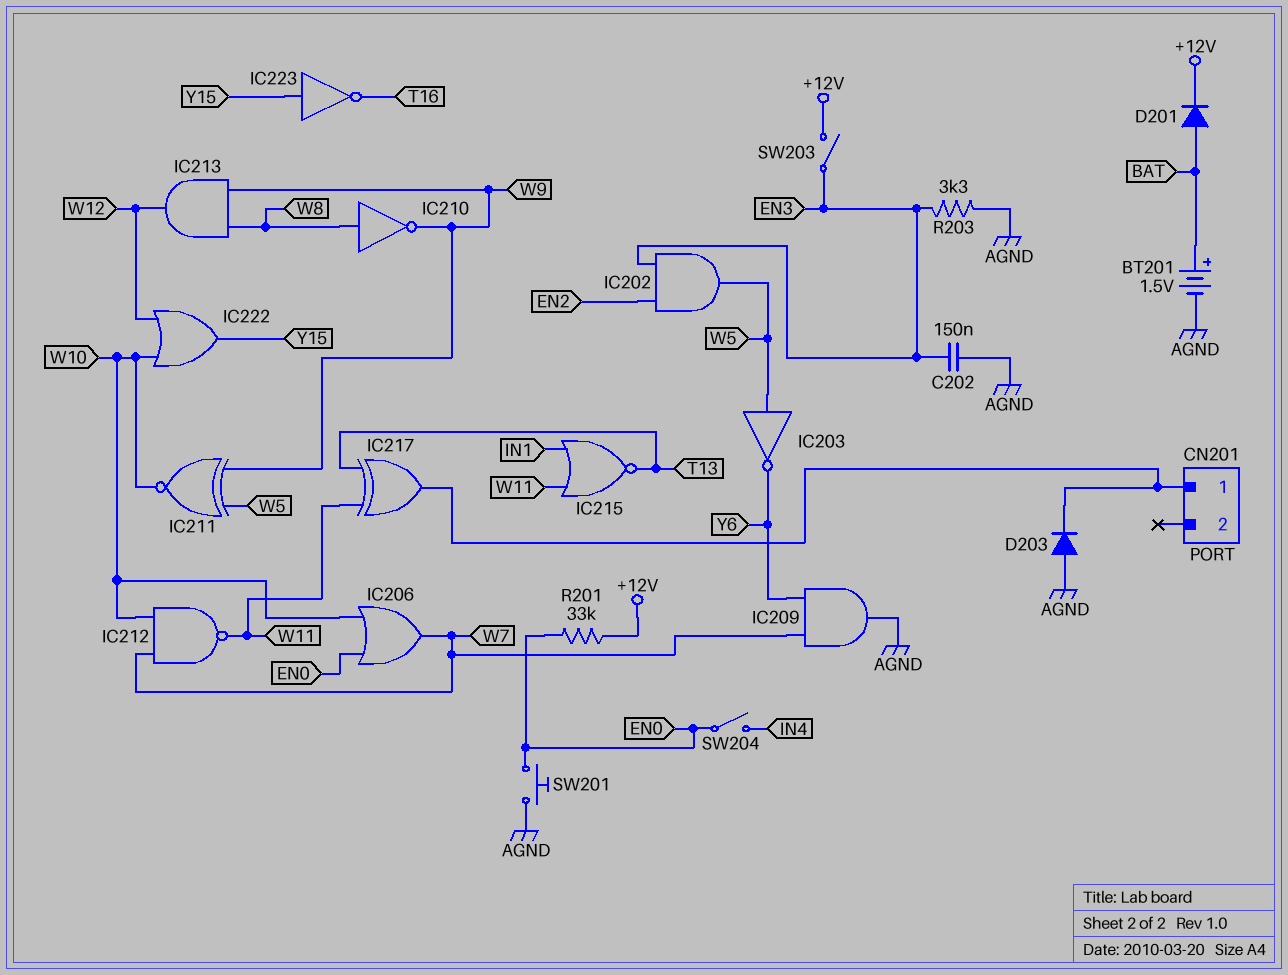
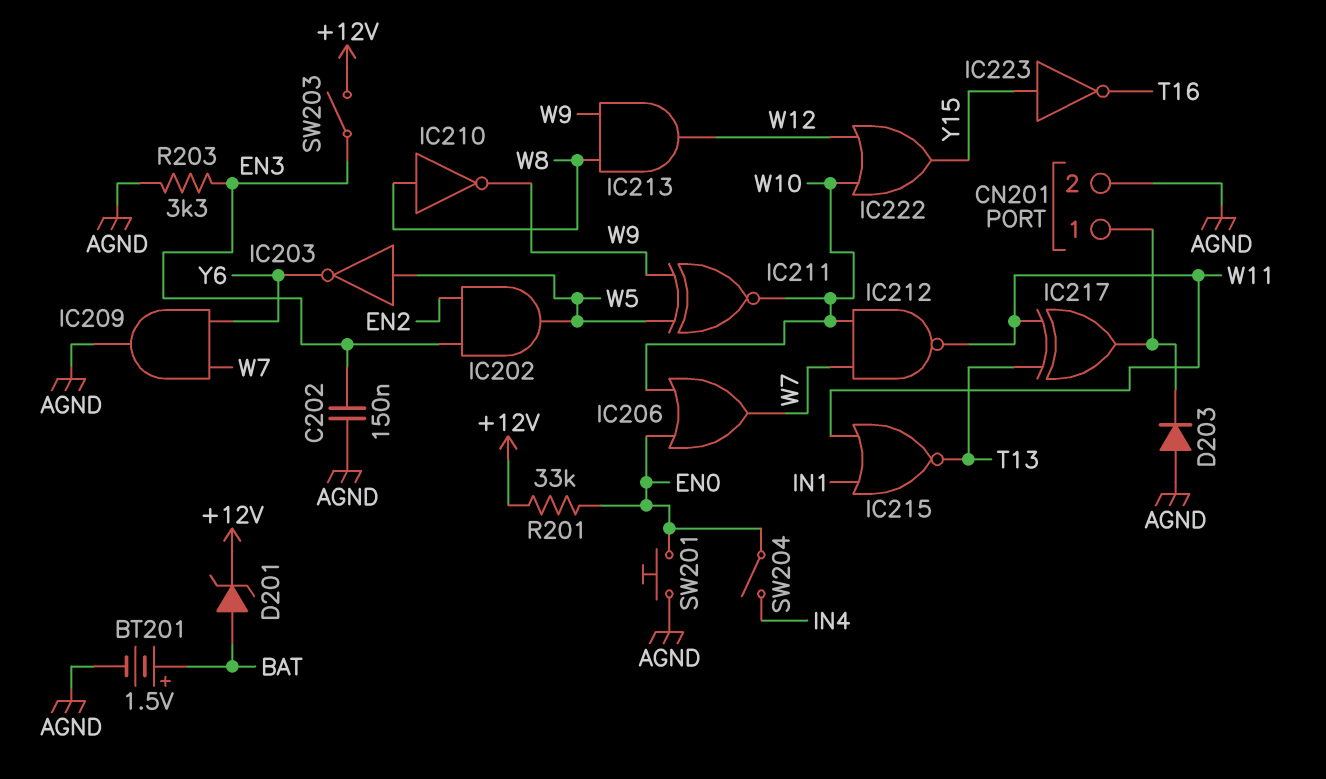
CN201 pin 2: none -> AGND
D201: diode (A BAT, K +12V) -> zener (A BAT, K +12V)

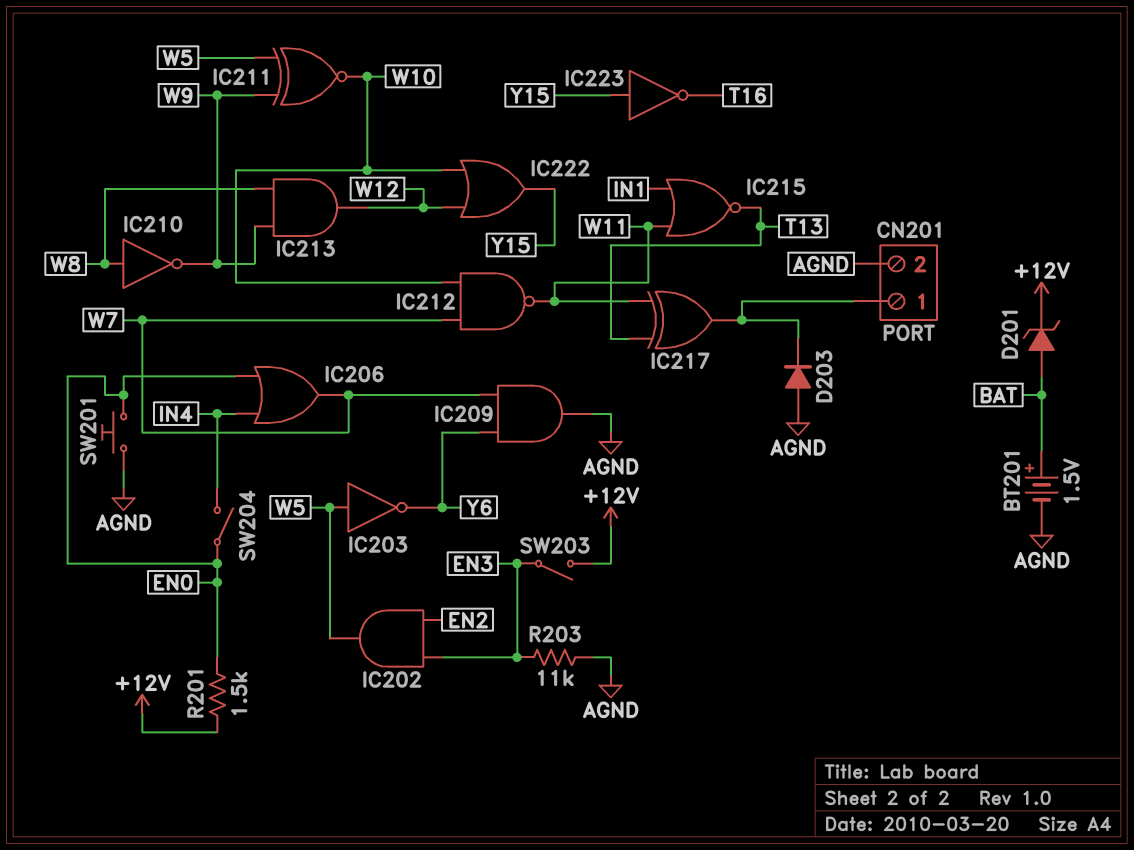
C202: 150nF (AGND, EN3) -> none
IC206: OR (in EN0, in W10, out W7) -> OR (in EN0, in IN4, out W7)
R201: 33k (+12V, EN0) -> 1.5k (+12V, EN0)
R203: 3.3k (AGND, EN3) -> 11k (AGND, EN3)

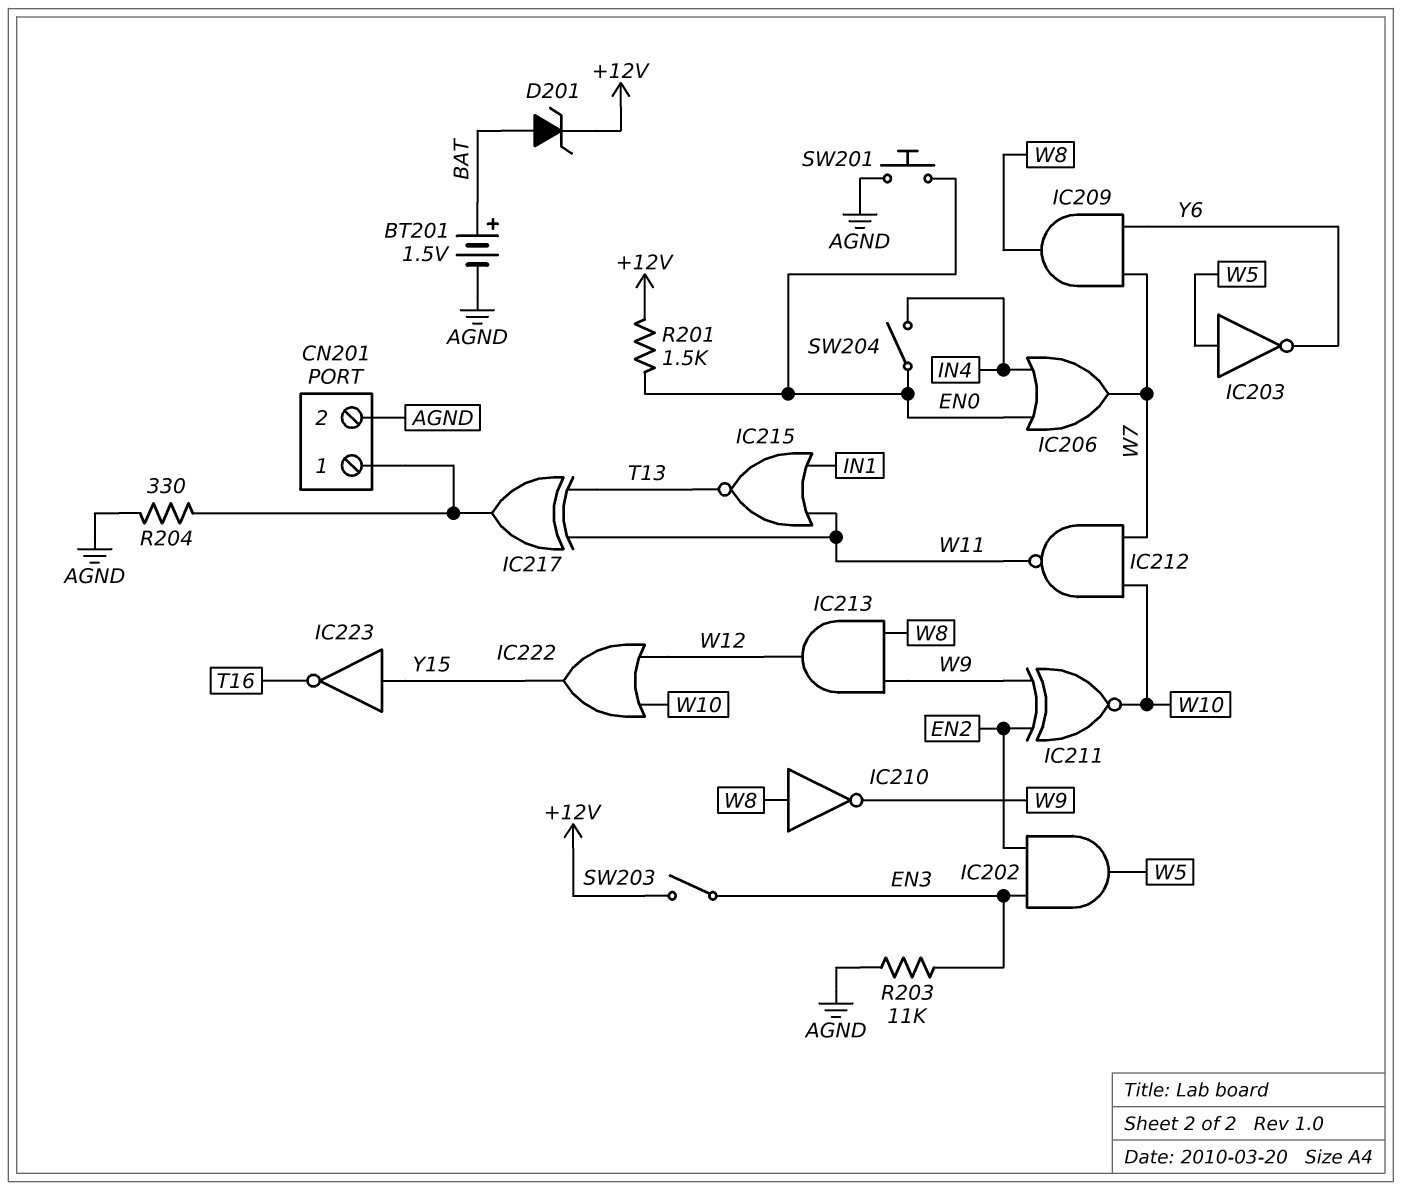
D203: diode (A AGND, K CN201/1) -> none
IC209: AND (in W7, in Y6, out AGND) -> AND (in W7, in Y6, out W8)
IC211: XNOR (in W5, in W9, out W10) -> XNOR (in EN2, in W9, out W10)
R204: none -> 330 (AGND, CN201/1)

